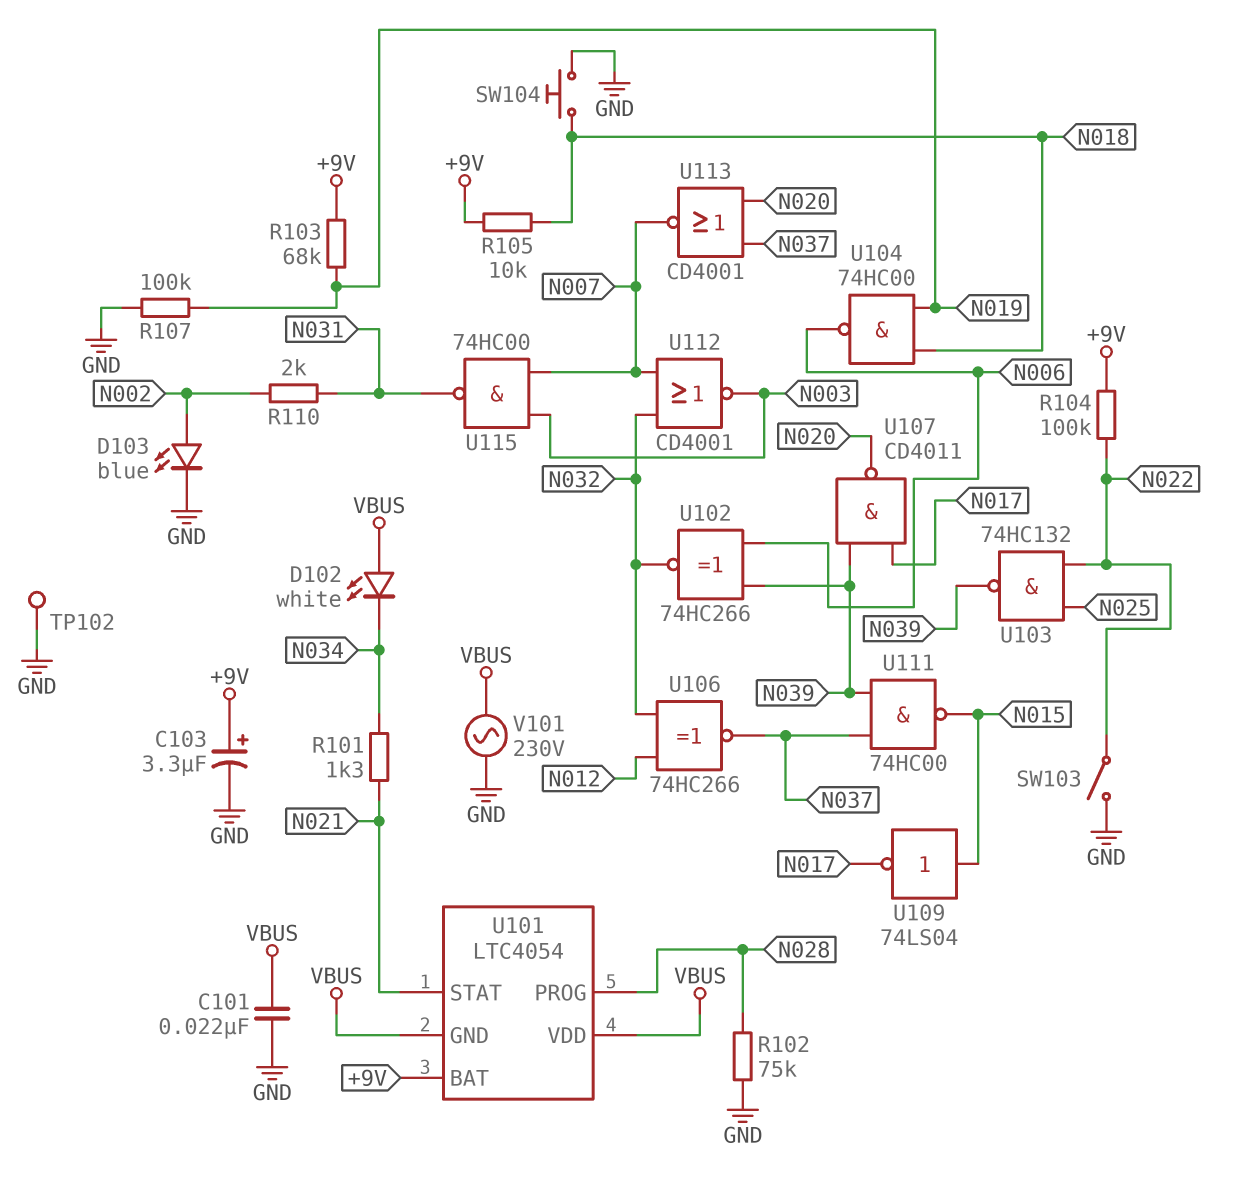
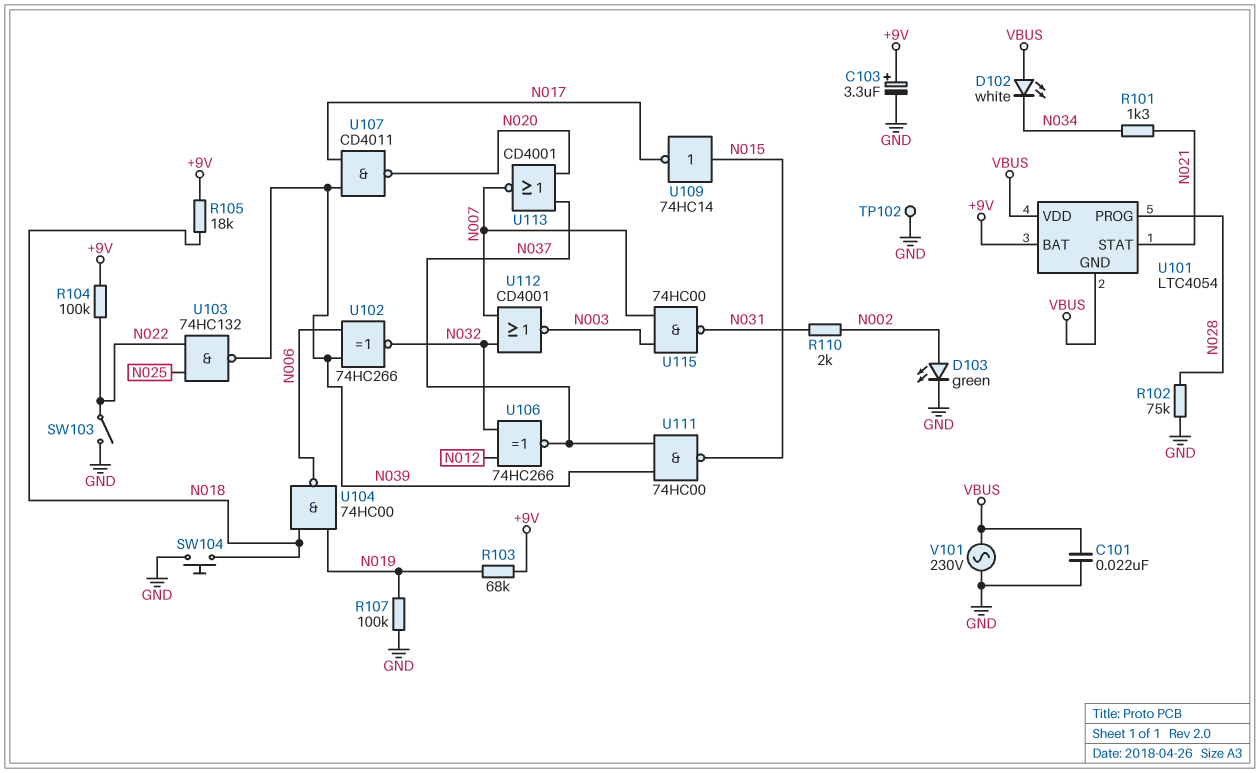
D103: LED blue (A N002, K GND) -> LED green (A N002, K GND)
R105: 10k (+9V, N018) -> 18k (+9V, N018)
U109: NOT 74LS04 (in N015, out N017) -> NOT 74HC14 (in N015, out N017)

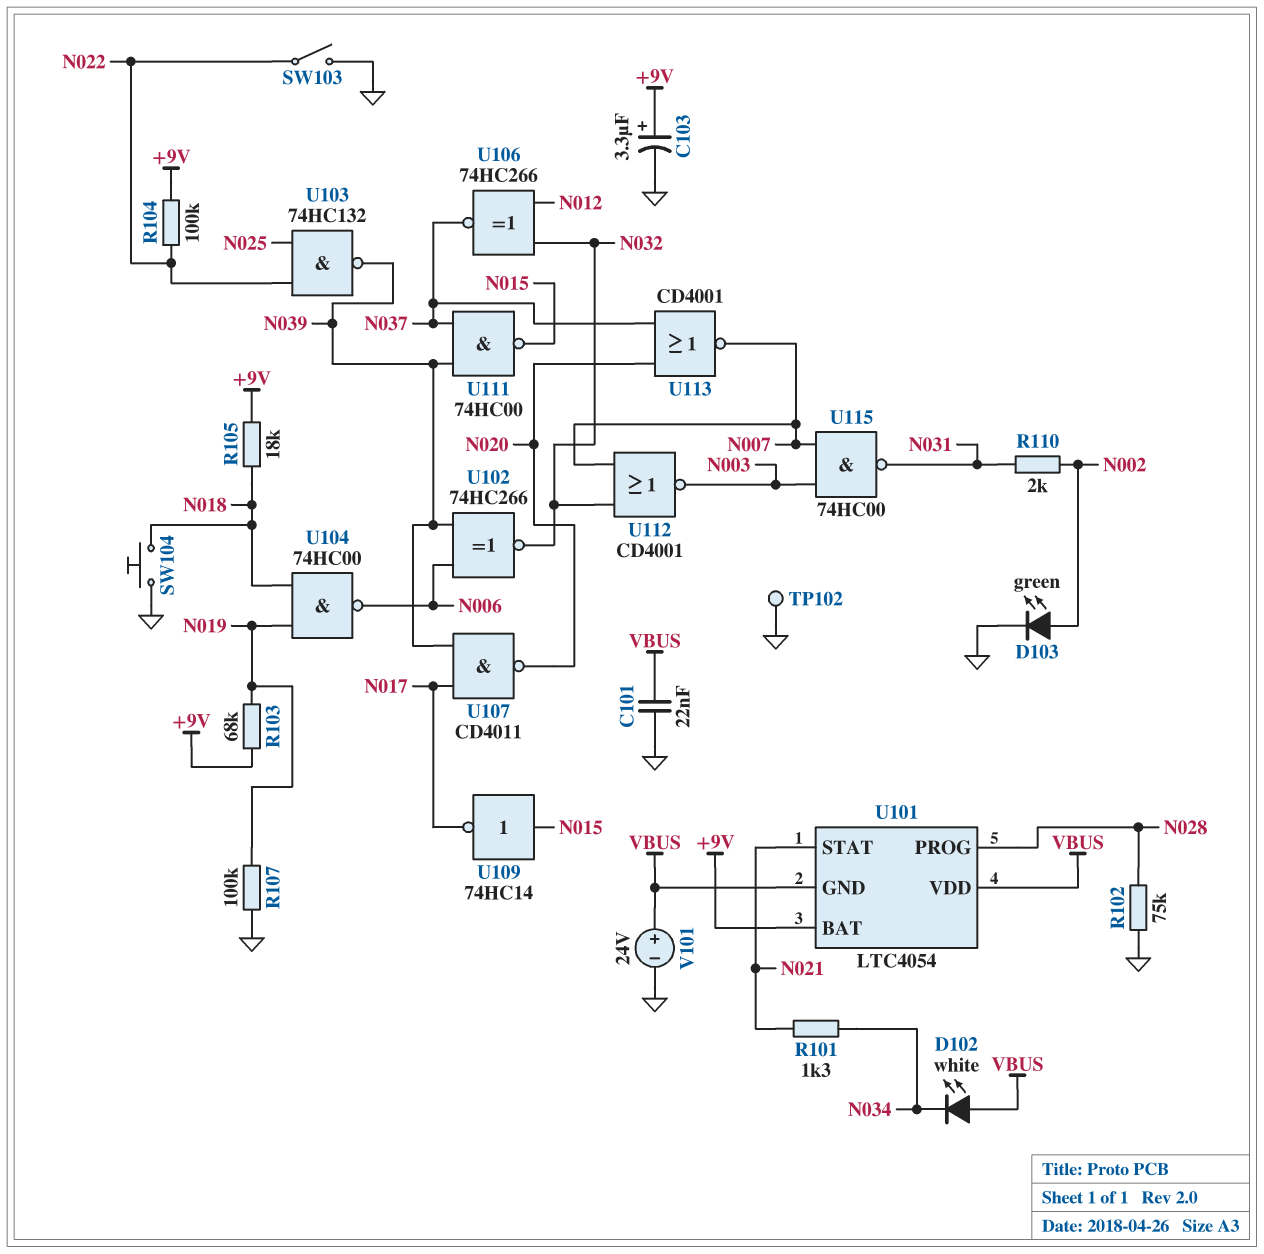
V101: AC 230V (GND, VBUS) -> 24V (plus VBUS, minus GND)

